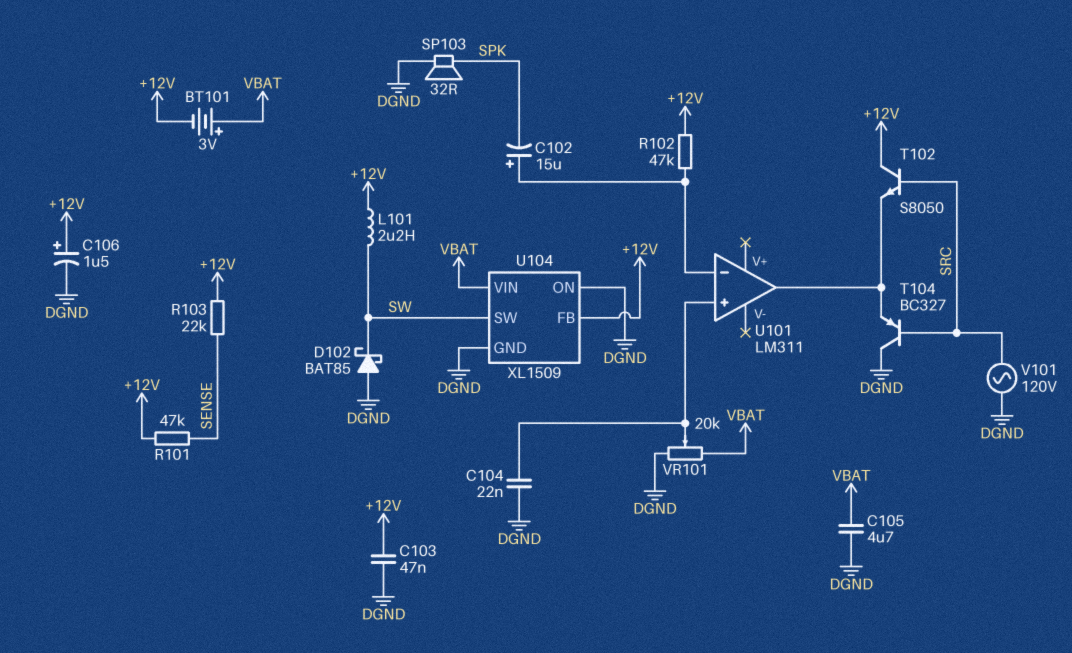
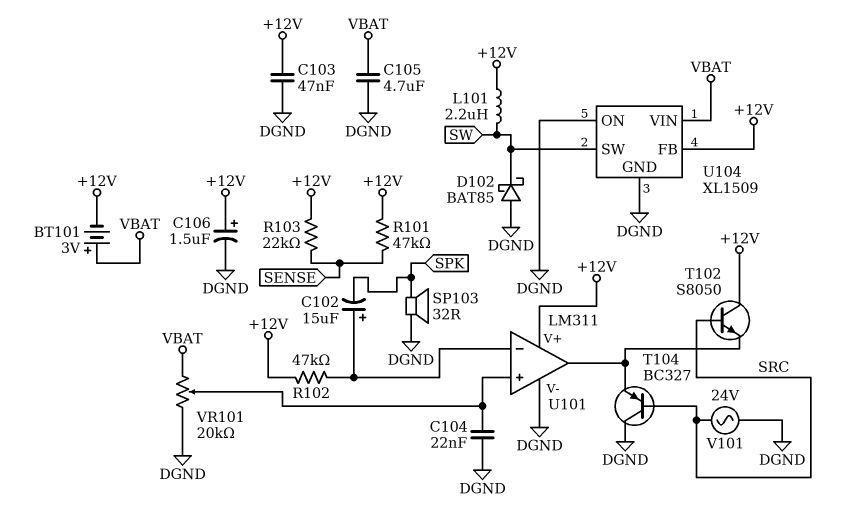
U101 pin V+: none -> +12V
U101 pin V-: none -> DGND
V101: AC 120V (DGND, SRC) -> AC 24V (DGND, SRC)

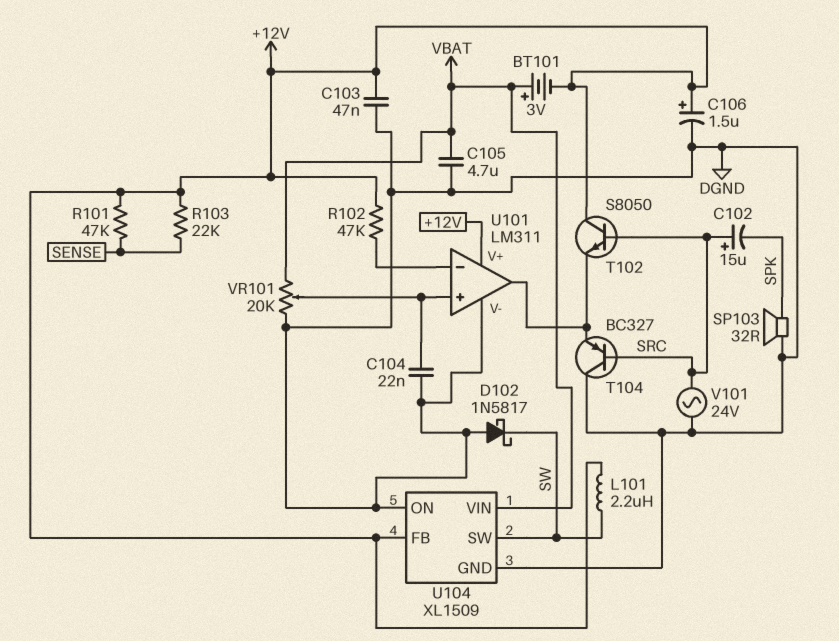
C102: 15uF (plus U101/in-, minus SPK) -> 15uF (plus SRC, minus SPK)
D102: schottky BAT85 (A DGND, K SW) -> schottky 1N5817 (A DGND, K SW)

